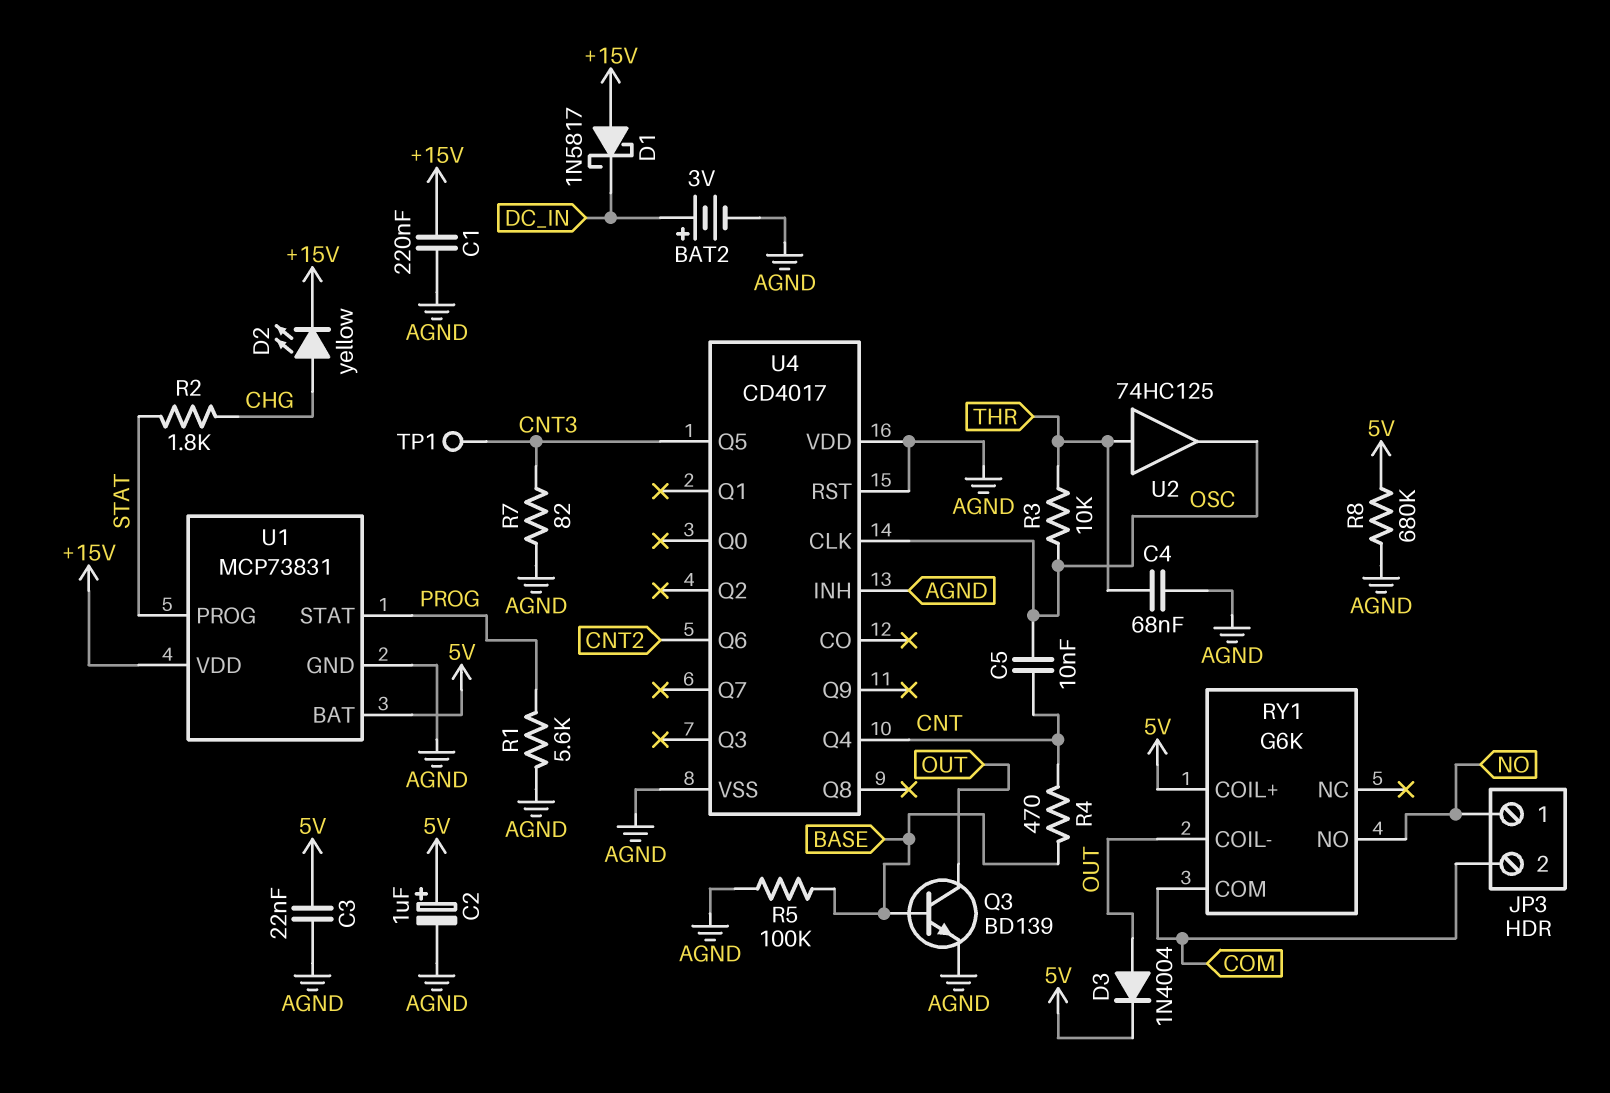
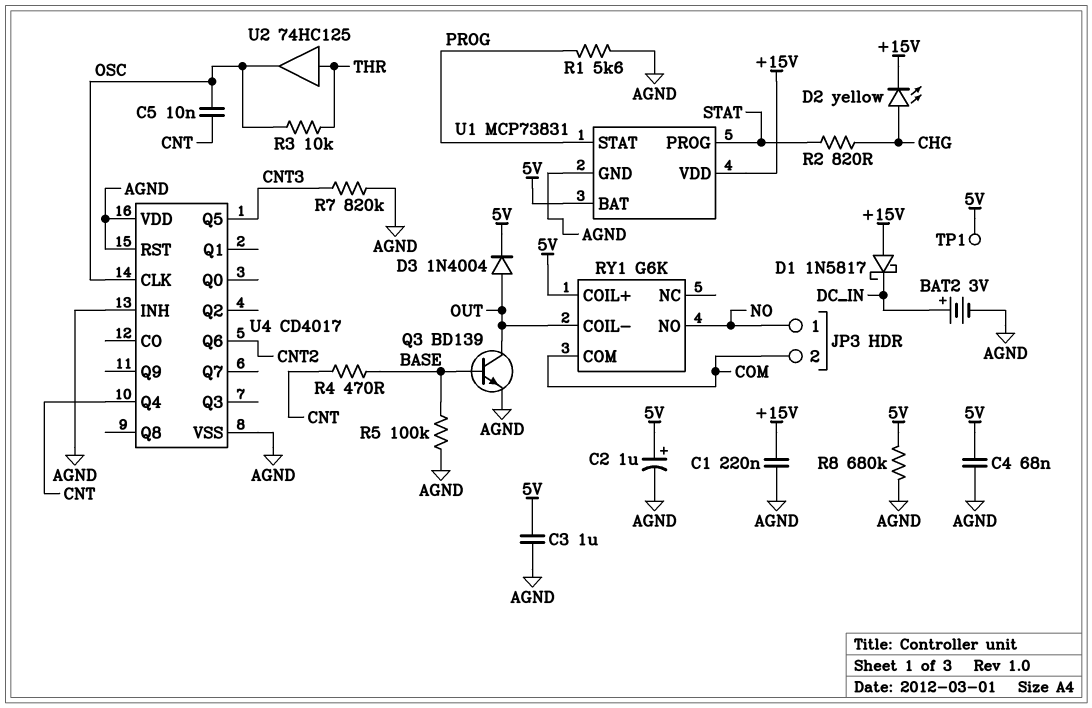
C3: 22nF (5V, AGND) -> 1uF (5V, AGND)
C4: 68nF (AGND, THR) -> 68nF (5V, AGND)
R2: 1.8k (CHG, STAT) -> 820 (CHG, STAT)
R7: 82 (AGND, CNT3) -> 820k (AGND, CNT3)
TP1: test point (CNT3) -> test point (5V)

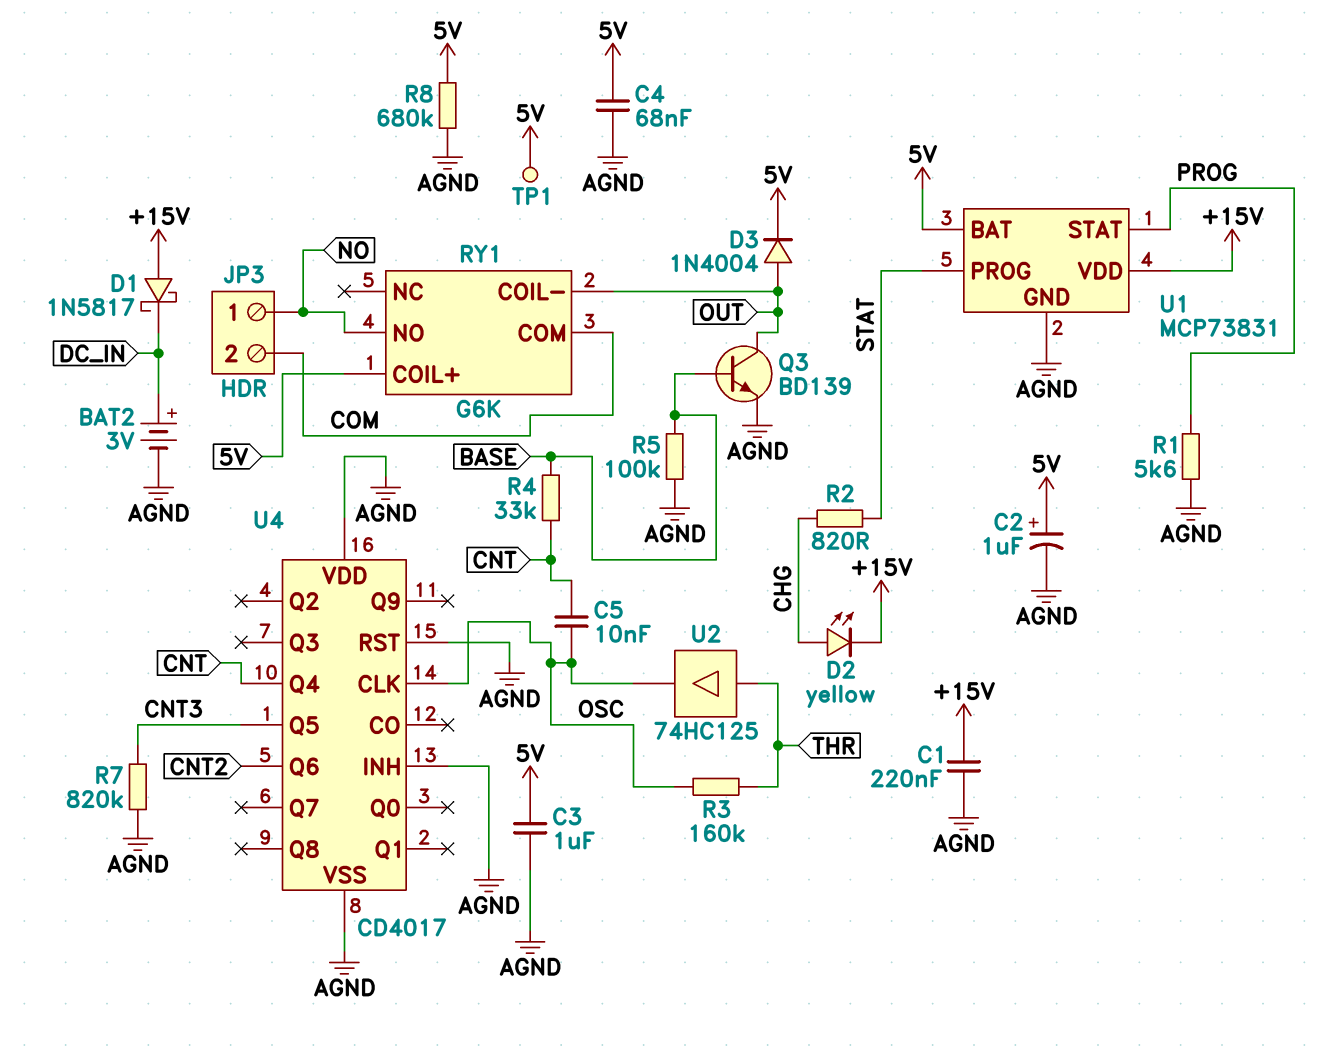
R3: 10k (OSC, THR) -> 160k (OSC, THR)
R4: 470 (BASE, CNT) -> 33k (BASE, CNT)

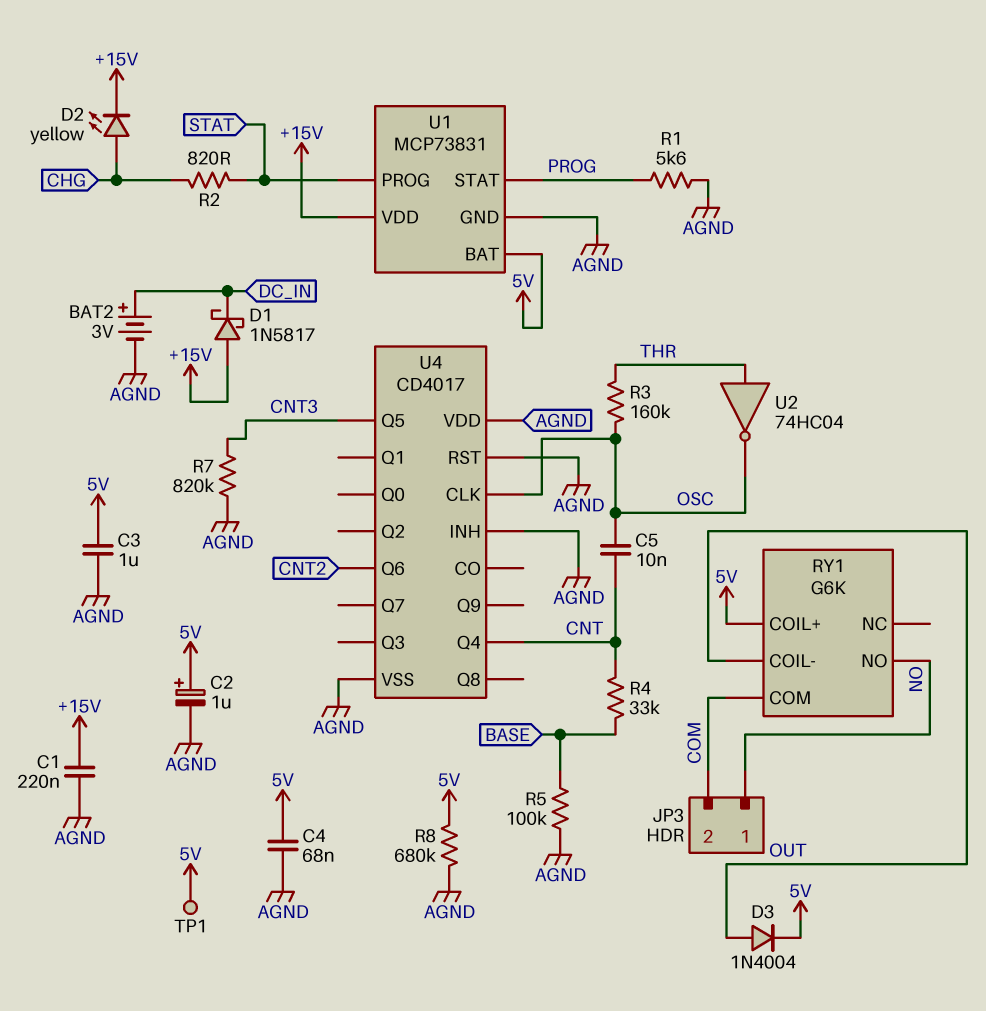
Q3: NPN BD139 (B BASE, C OUT, E AGND) -> none
U2: buffer 74HC125 (in THR, out OSC) -> NOT 74HC04 (in THR, out OSC)

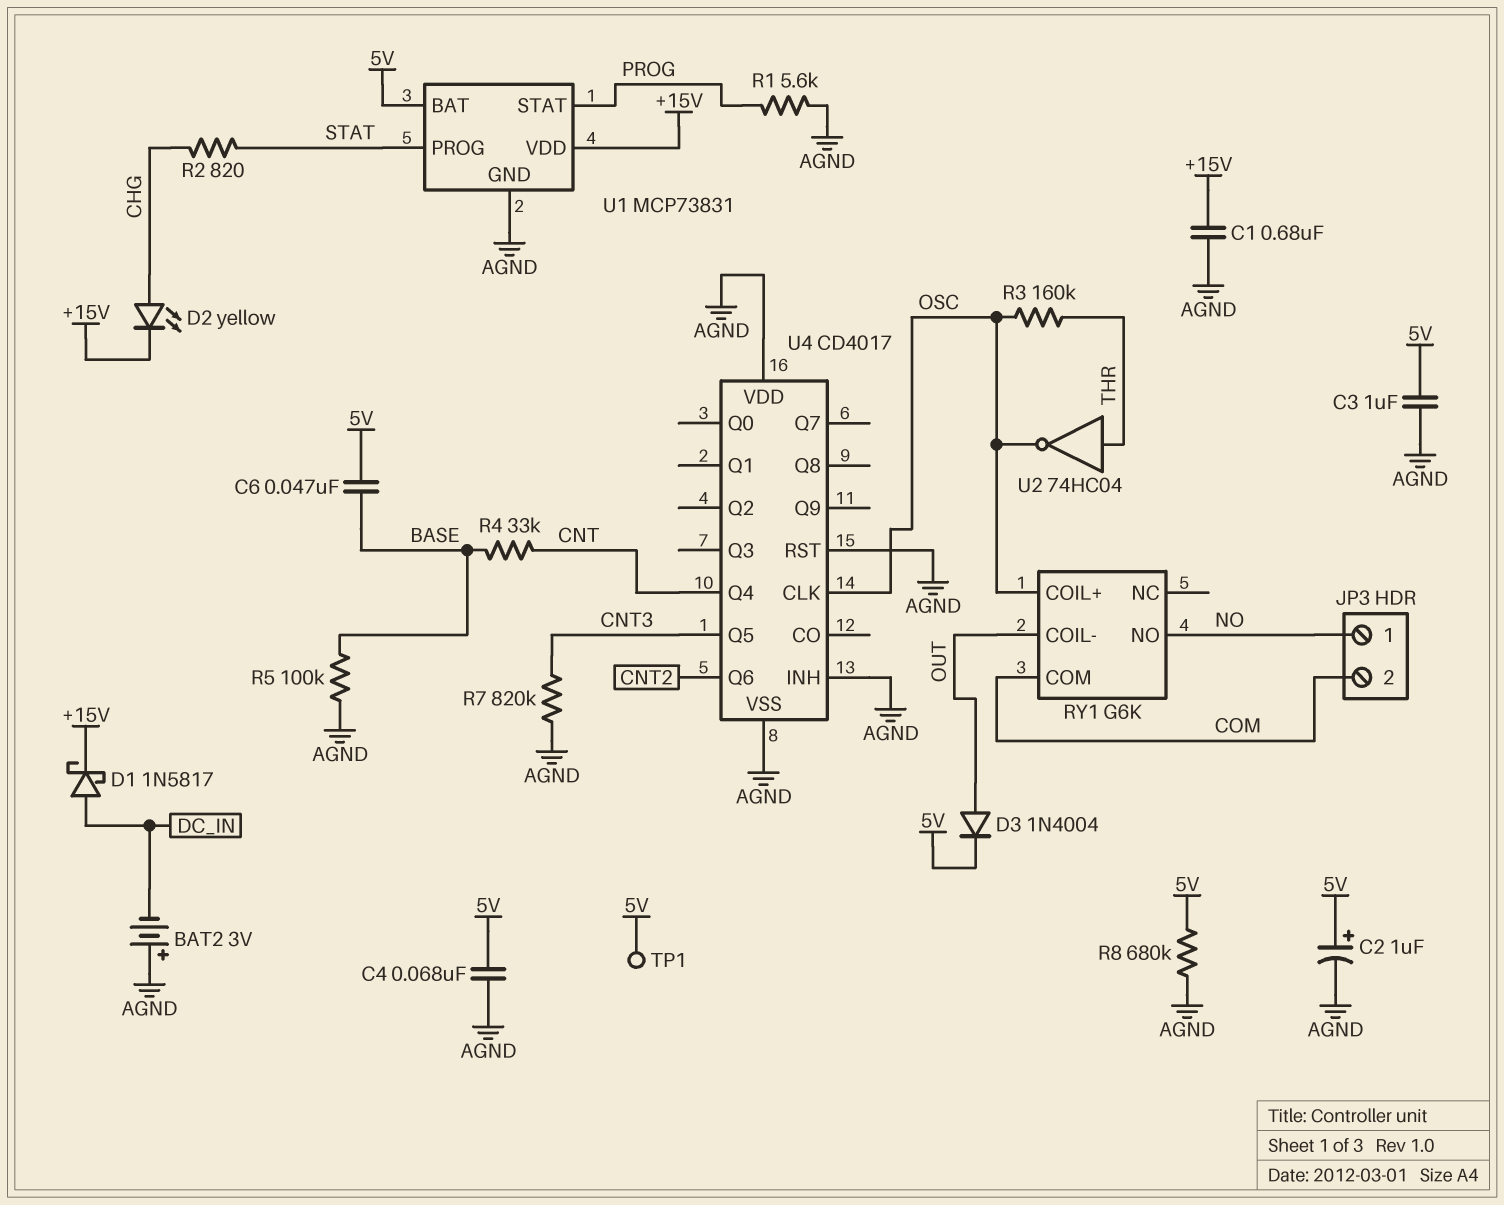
BAT2: 3V (plus DC_IN, minus AGND) -> 3V (plus AGND, minus DC_IN)
C1: 220nF (+15V, AGND) -> 680nF (+15V, AGND)
C5: 10nF (CNT, OSC) -> none
C6: none -> 47nF (5V, BASE)
D1: schottky 1N5817 (A +15V, K DC_IN) -> schottky 1N5817 (A DC_IN, K +15V)
RY1 pin COIL+: 5V -> OSC

